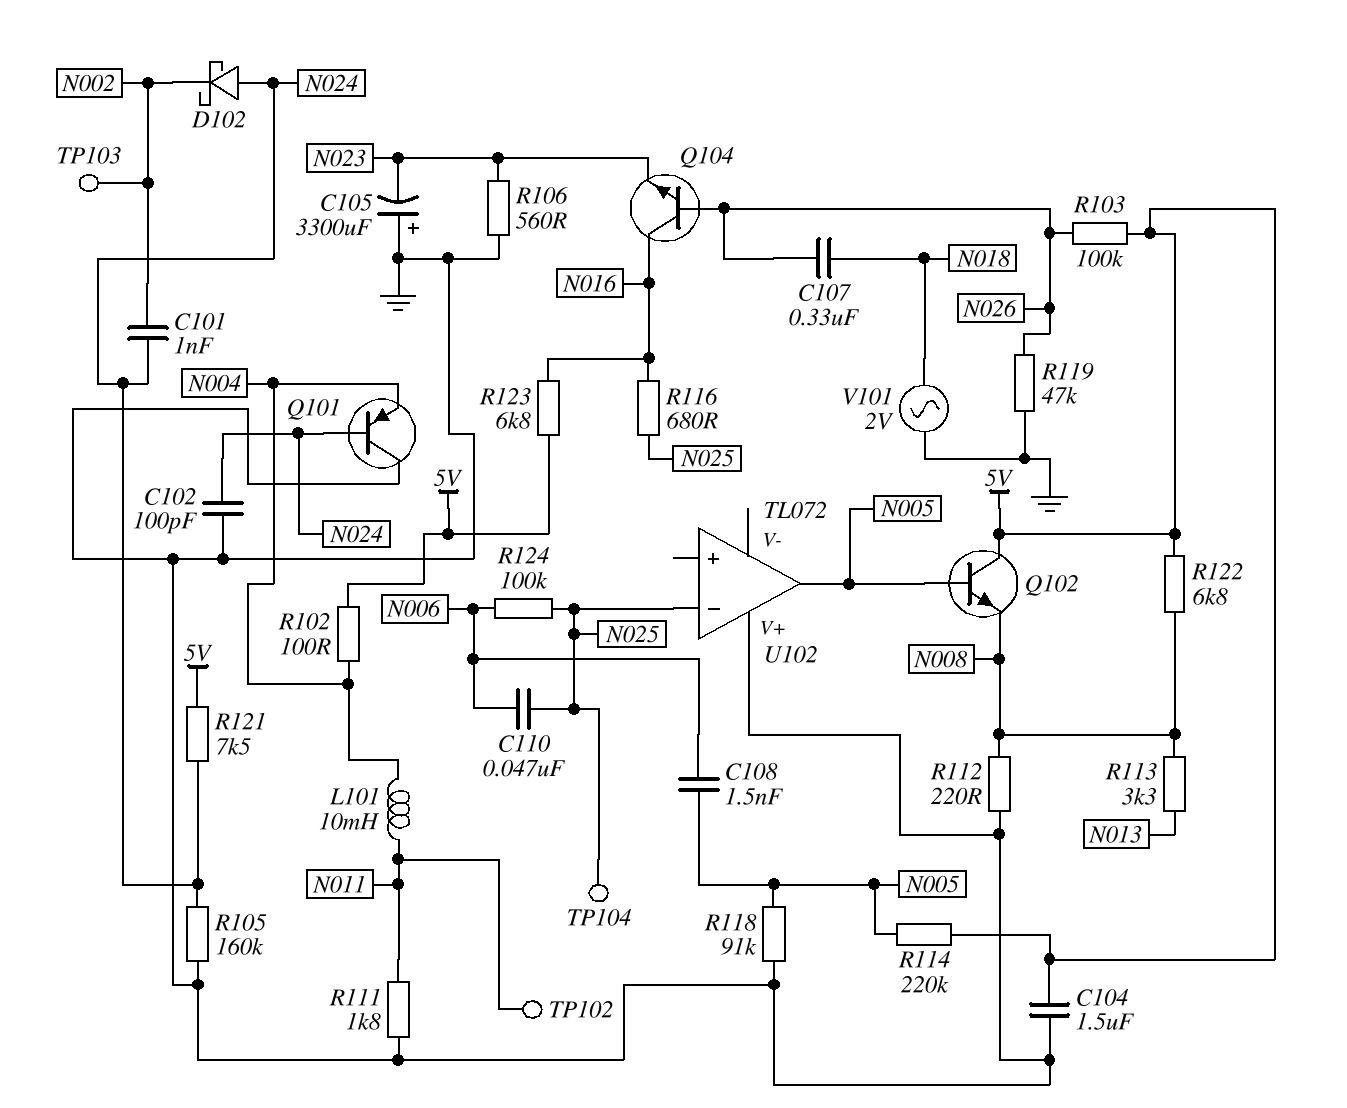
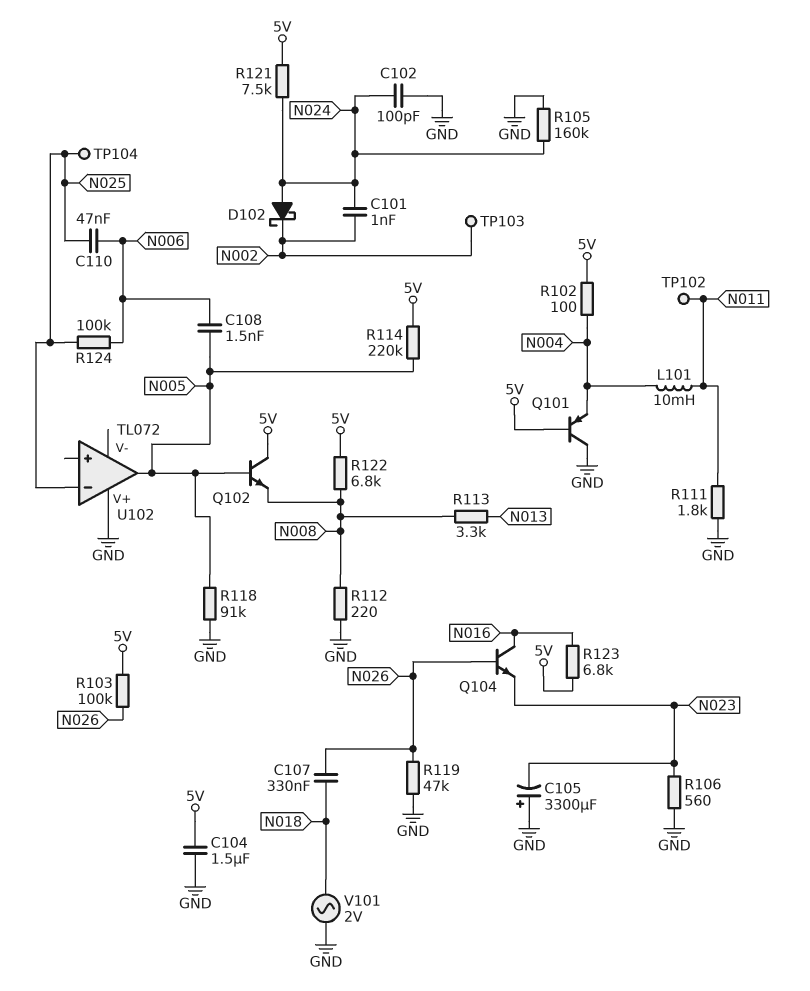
Q101: PNP (B N024, C GND, E N004) -> PNP (B 5V, C GND, E N004)
R116: 680 (N016, N025) -> none

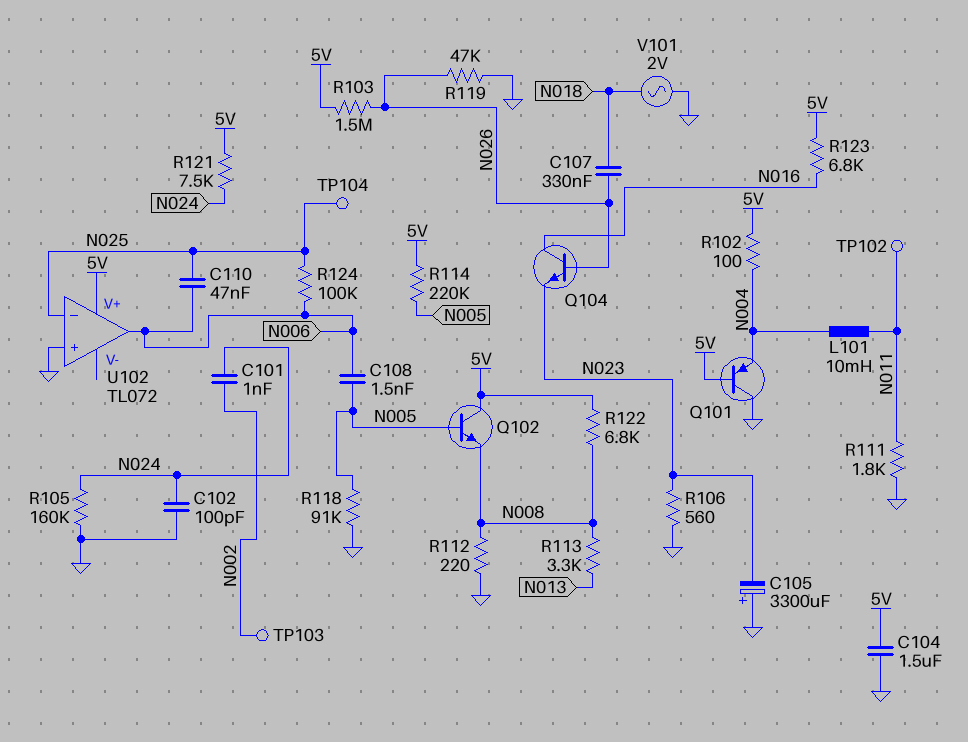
D102: schottky (A N024, K N002) -> none
R103: 100k (5V, N026) -> 1.5M (5V, N026)
U102 pin V+: GND -> 5V
U102 pin in+: none -> GND
U102 pin out: N005 -> N006

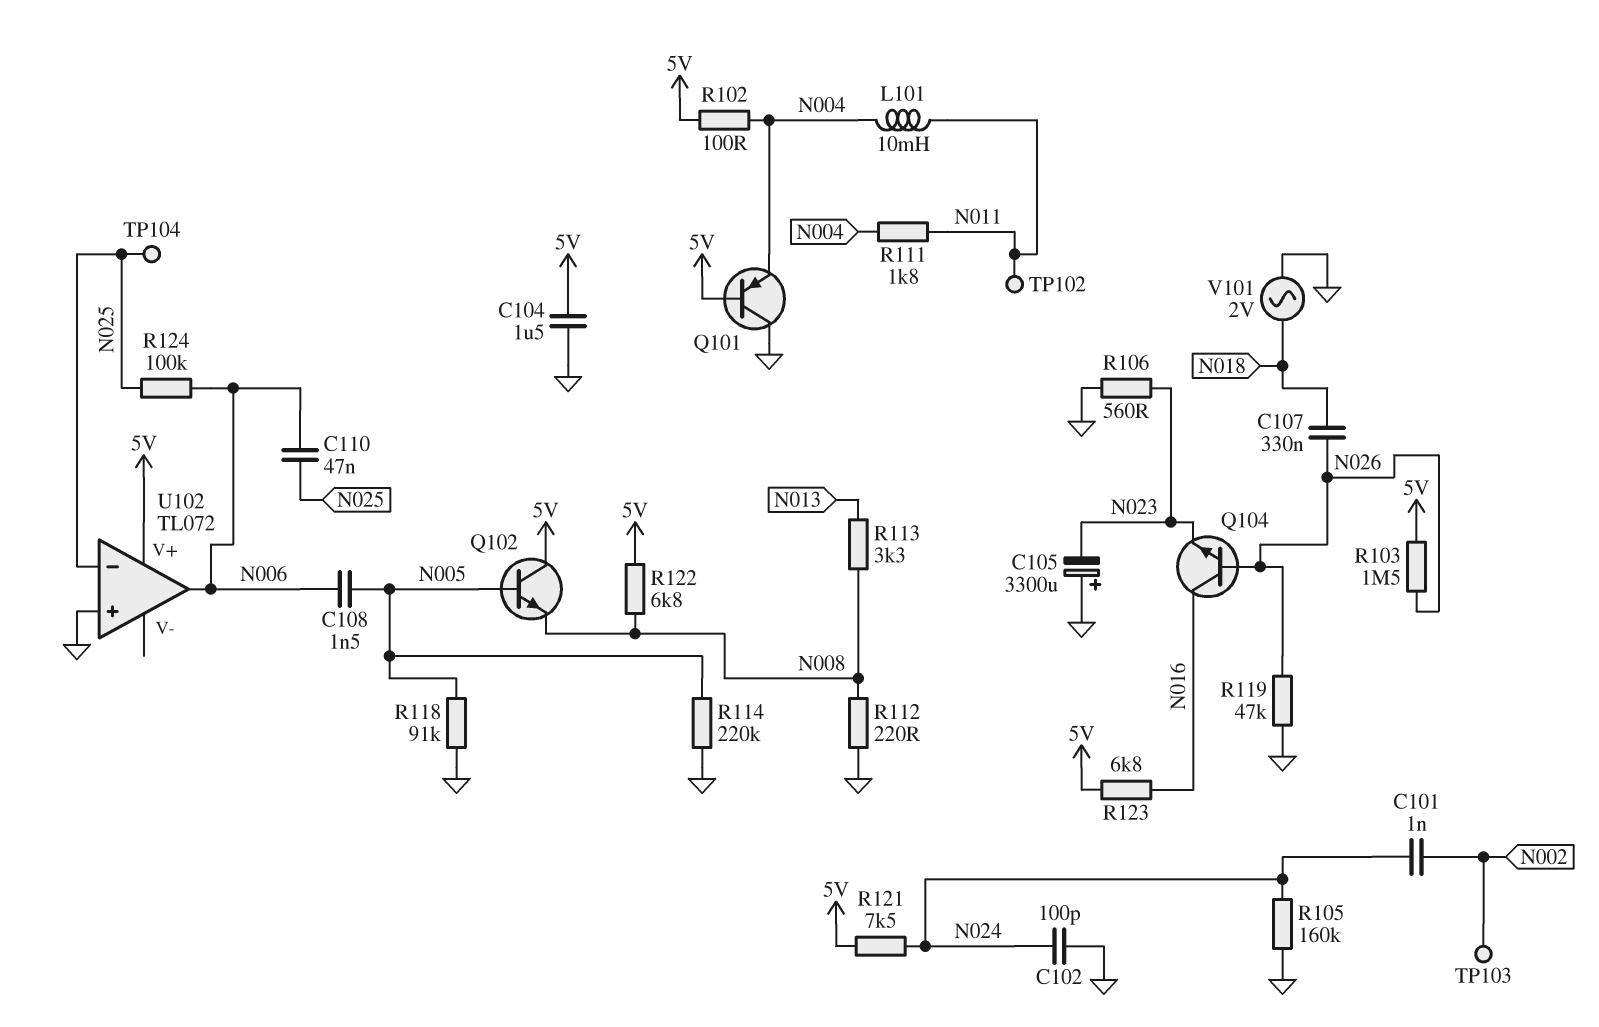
R111: 1.8k (GND, N011) -> 1.8k (N004, N011)
R114: 220k (5V, N005) -> 220k (GND, N005)

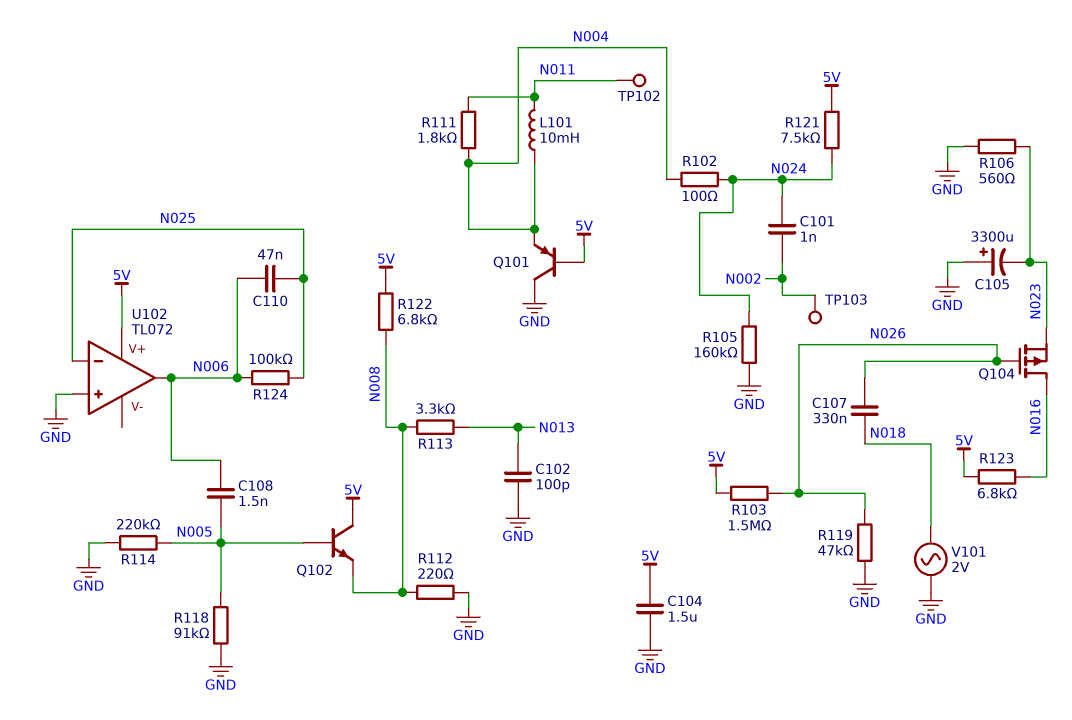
C102: 100pF (GND, N024) -> 100pF (GND, N013)
Q104: NPN (B N026, C N016, E N023) -> PMOS (G N026, D N016, S N023)
R102: 100 (5V, N004) -> 100 (N004, N024)
TP104: test point (N025) -> none

